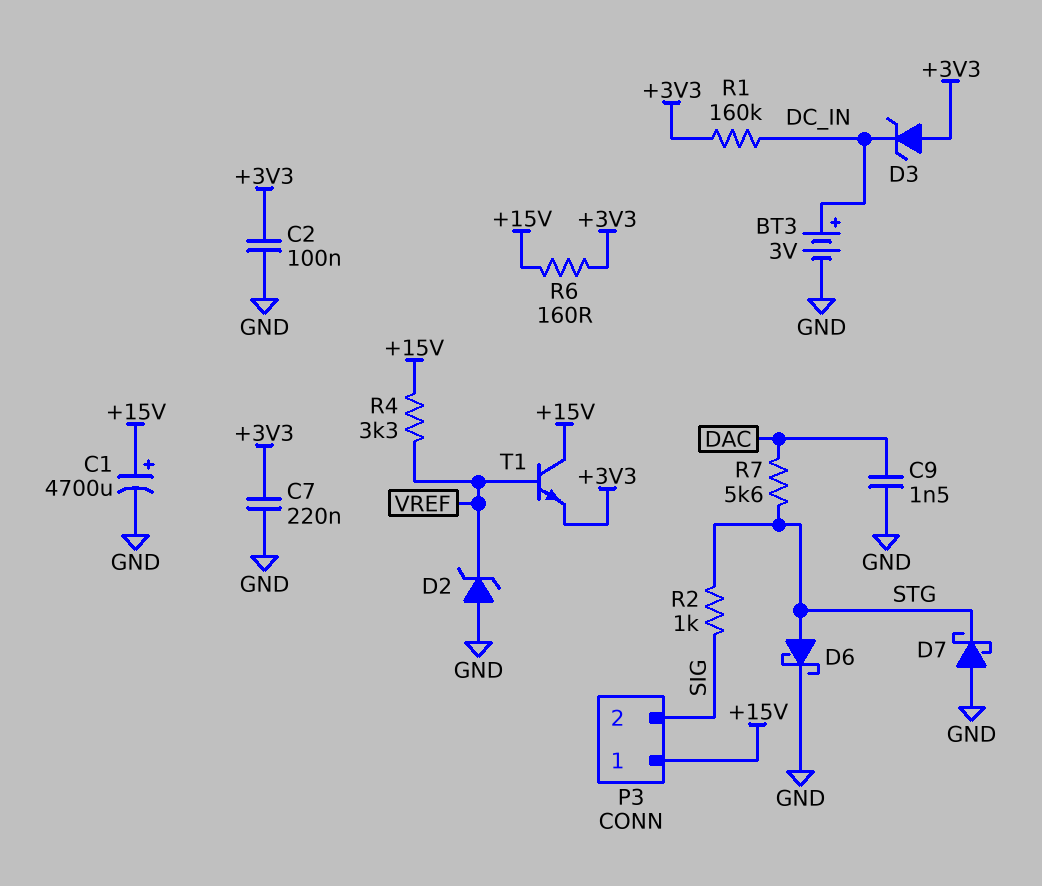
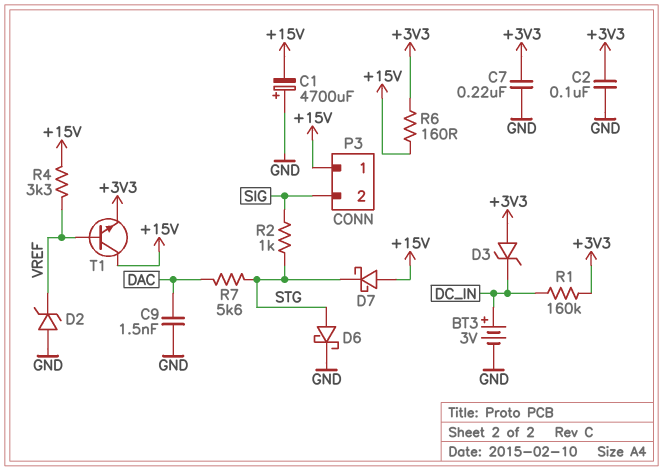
C1: 4700uF (plus +15V, minus GND) -> 4700uF (plus GND, minus +15V)
D7: schottky (A GND, K STG) -> schottky (A +15V, K STG)

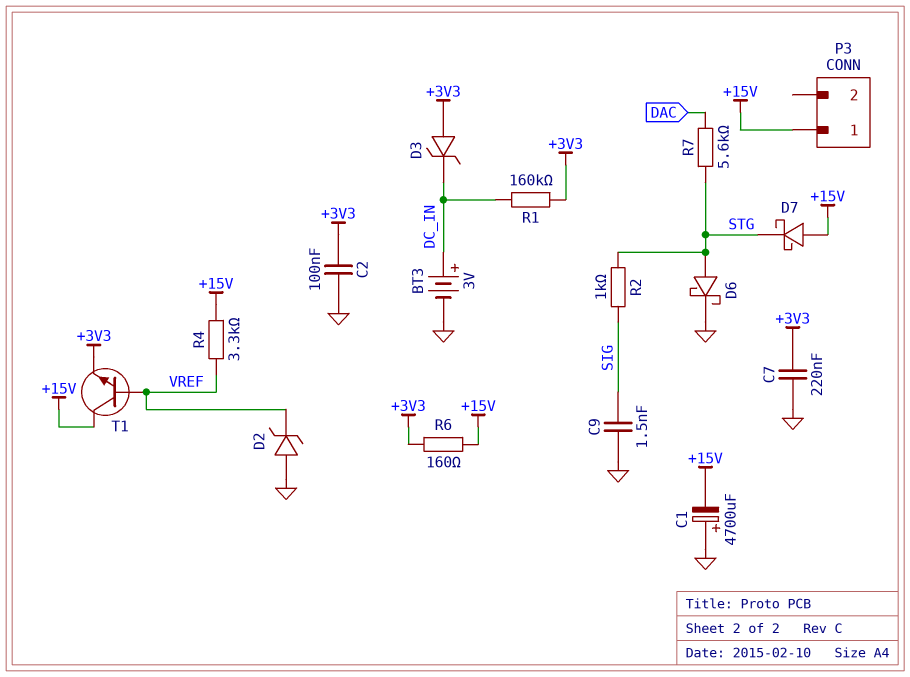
C9: 1.5nF (DAC, GND) -> 1.5nF (GND, SIG)
P3 pin 2: SIG -> none

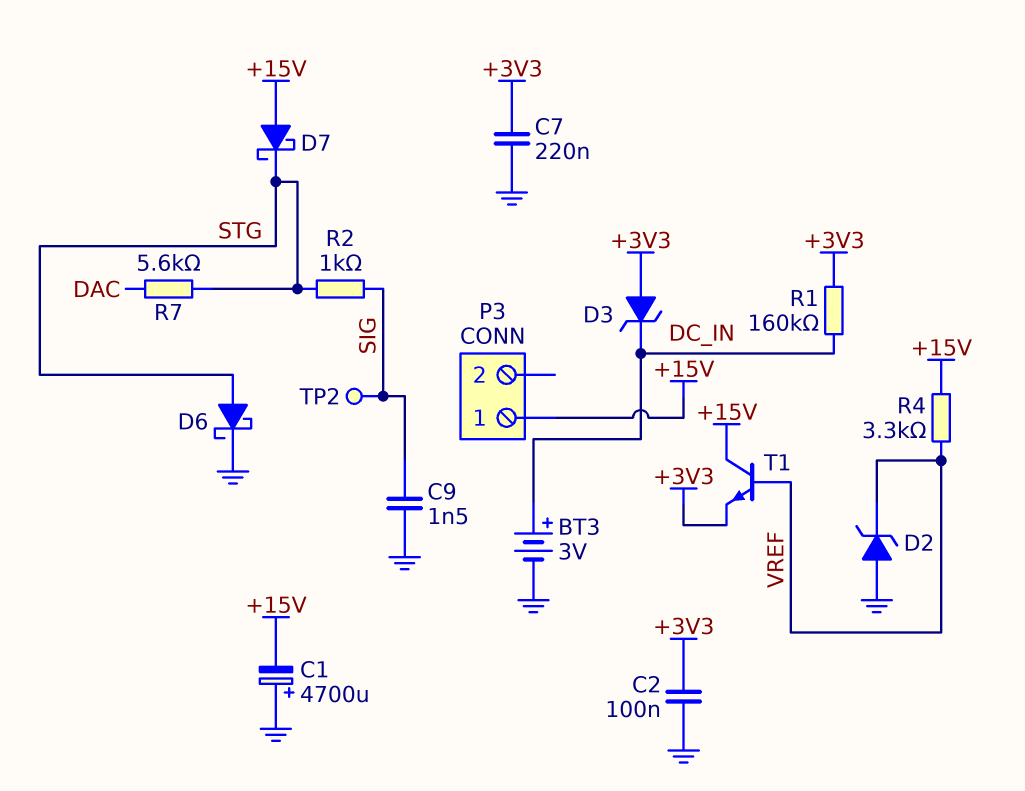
R6: 160 (+3V3, +15V) -> none
TP2: none -> test point (SIG)

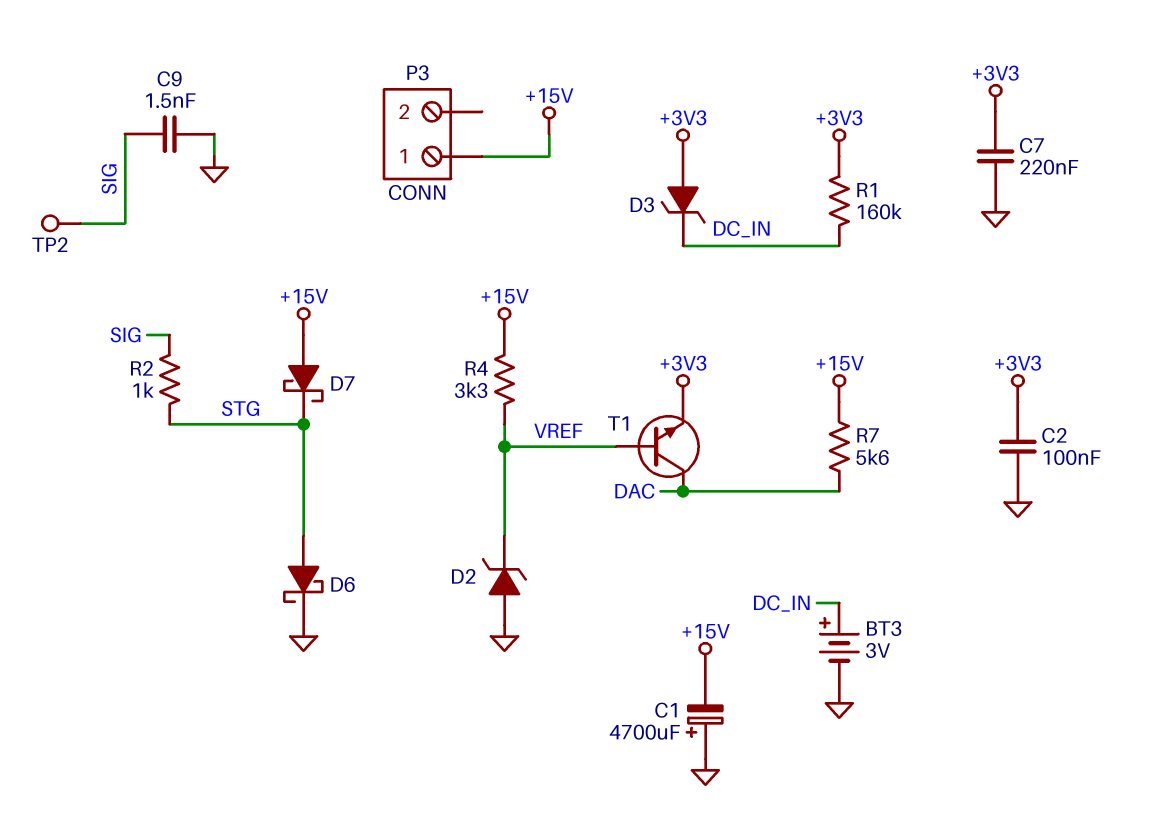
R7: 5.6k (DAC, STG) -> 5.6k (+15V, DAC)
T1: NPN (B VREF, C +15V, E +3V3) -> NPN (B VREF, C DAC, E +3V3)

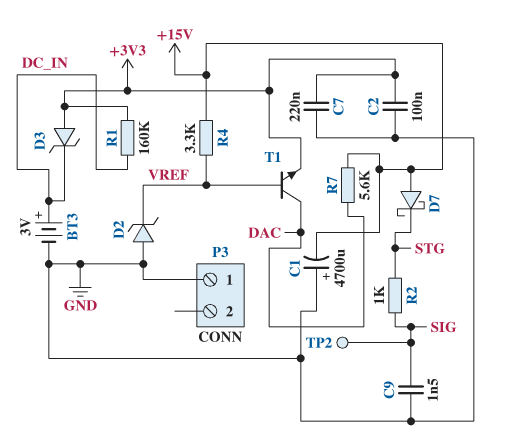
D6: schottky (A STG, K GND) -> none
P3 pin 1: +15V -> GND

